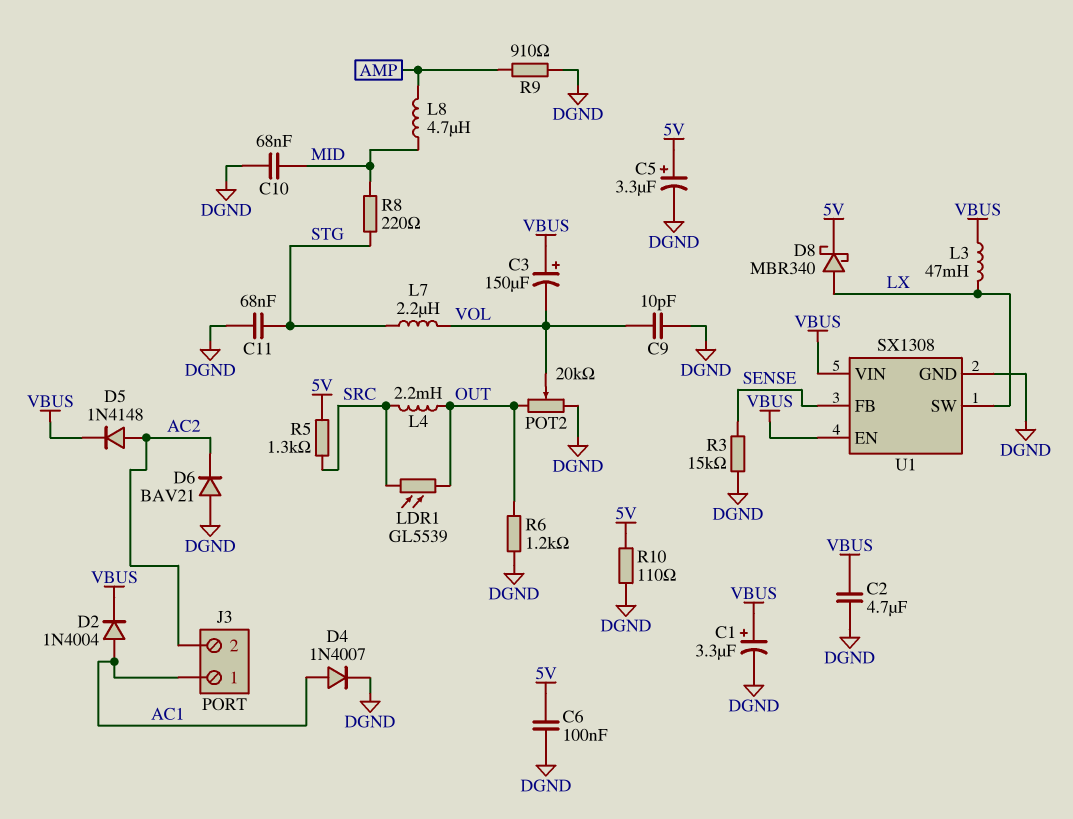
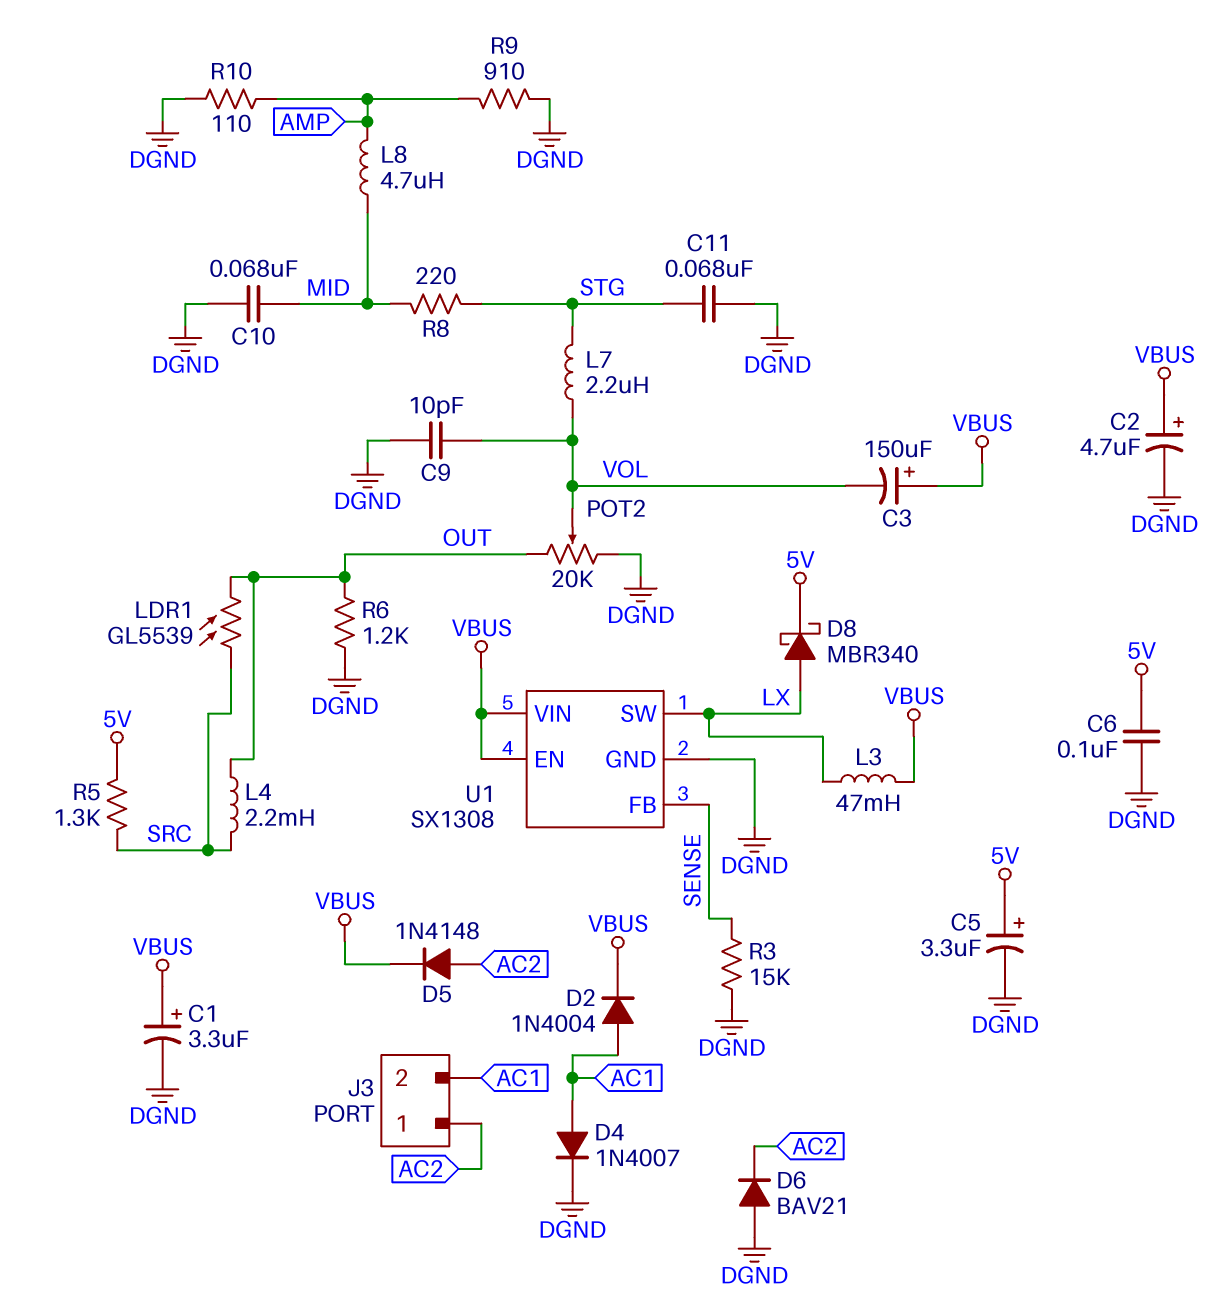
C2: 4.7uF (DGND, VBUS) -> 4.7uF (plus VBUS, minus DGND)
J3 pin 1: AC1 -> AC2
J3 pin 2: AC2 -> AC1
R10: 110 (5V, DGND) -> 110 (AMP, DGND)

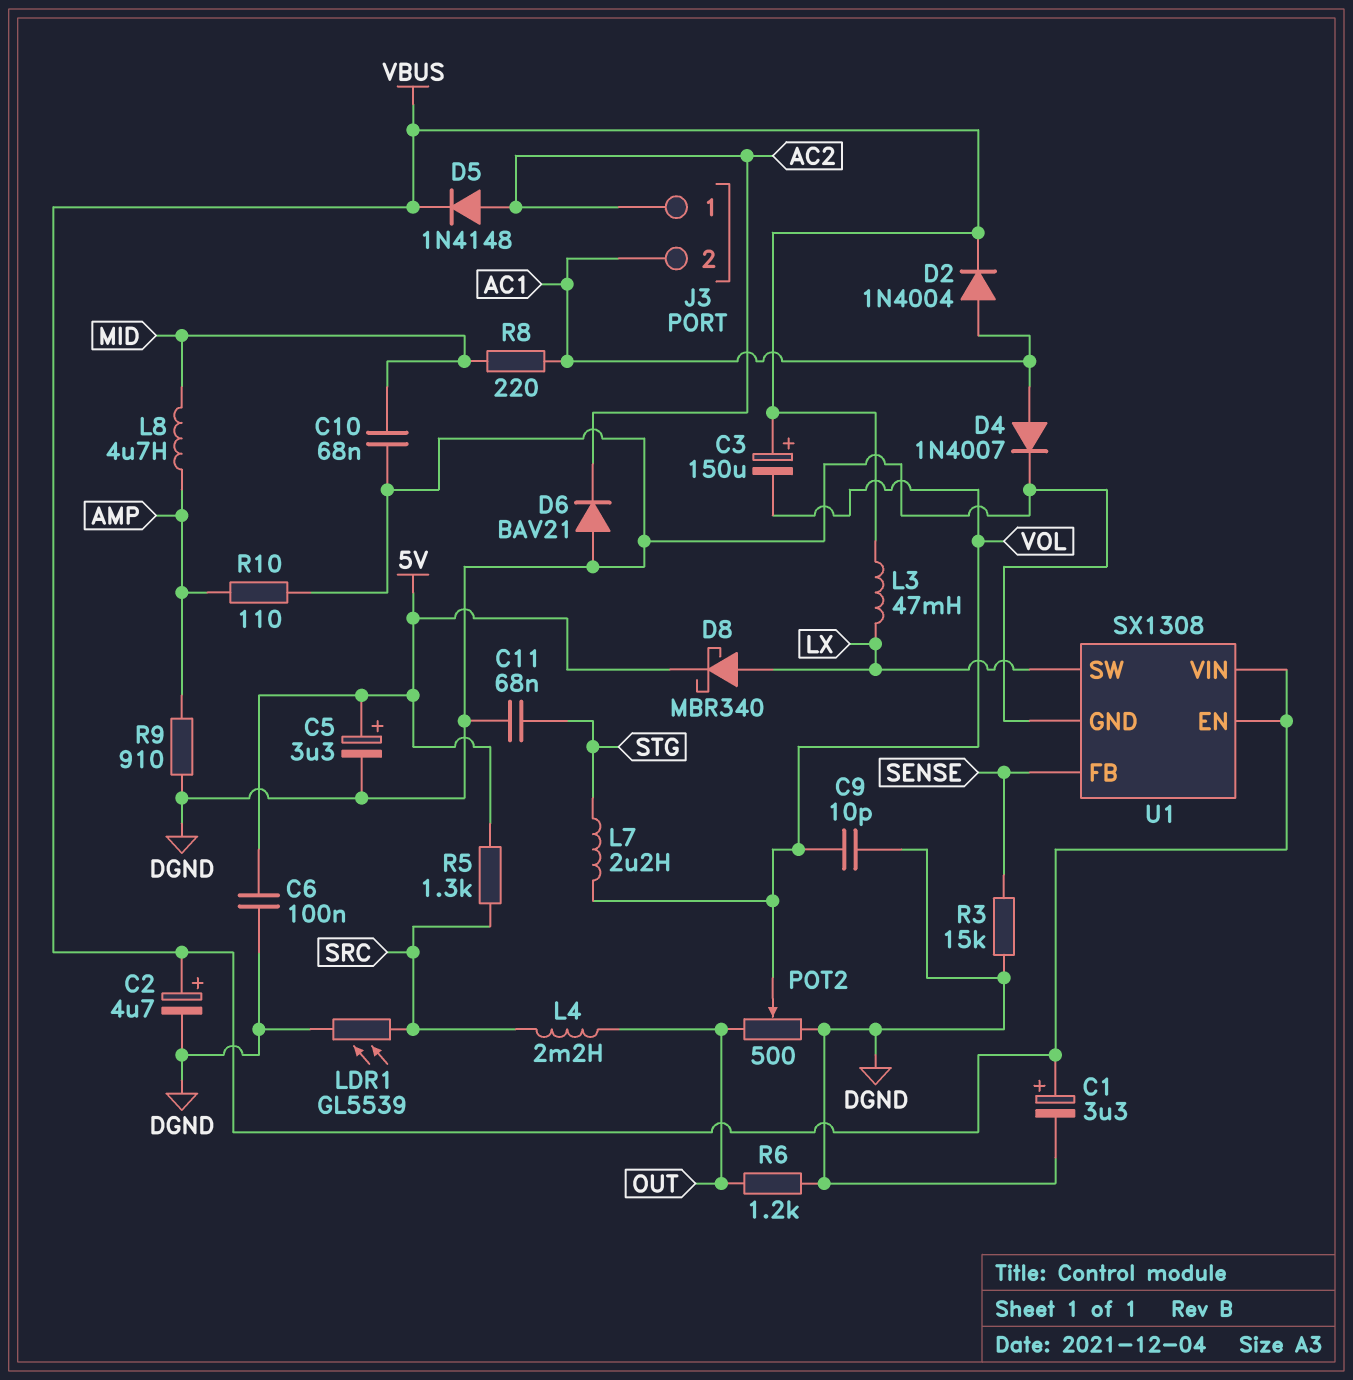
LDR1: GL5539 (OUT, SRC) -> GL5539 (DGND, SRC)
POT2: 20k (DGND, OUT, wiper VOL) -> 500 (DGND, OUT, wiper VOL)
R8: 220 (MID, STG) -> 220 (AC1, MID)

